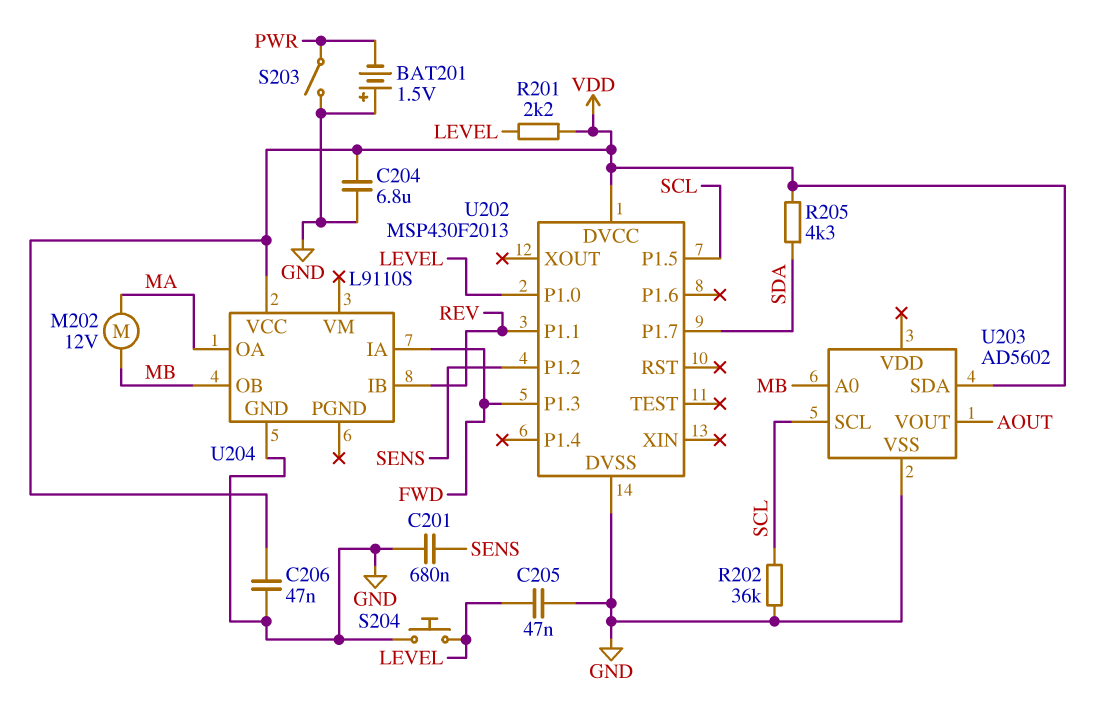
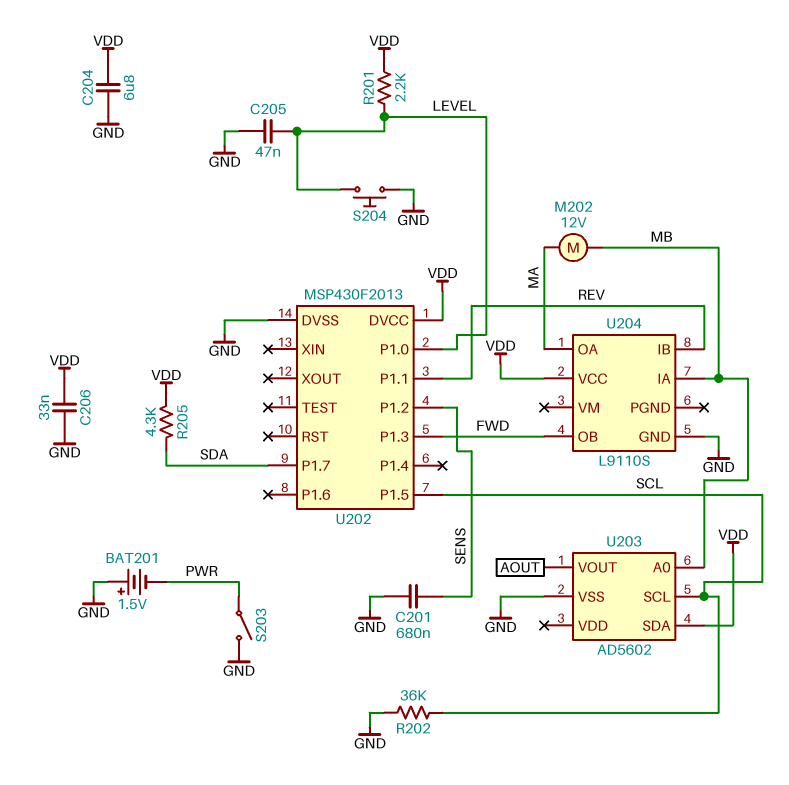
C206: 47nF (GND, VDD) -> 33nF (GND, VDD)
U204 pin IA: FWD -> MB
U204 pin OB: MB -> FWD

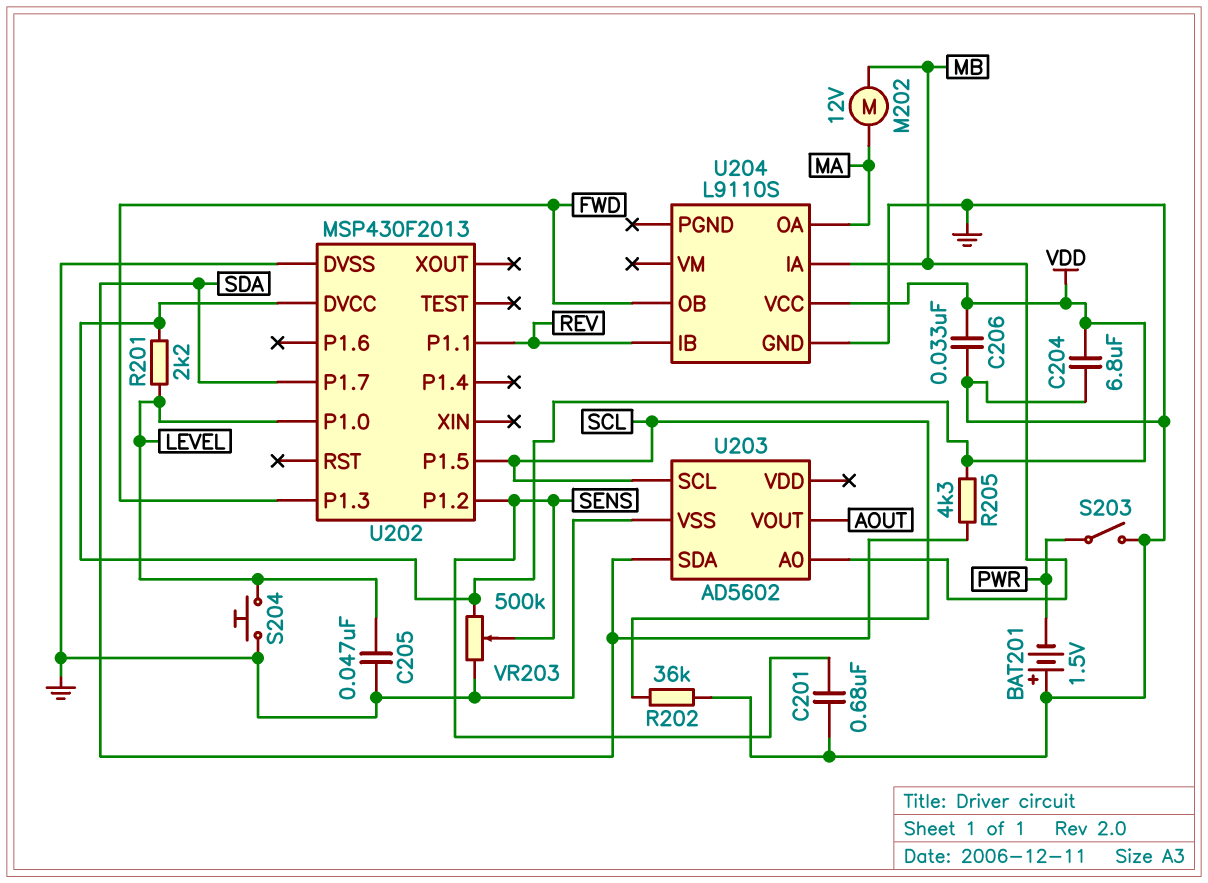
U203 pin SDA: VDD -> SDA
VR203: none -> 500k (GND, VDD, wiper SENS)

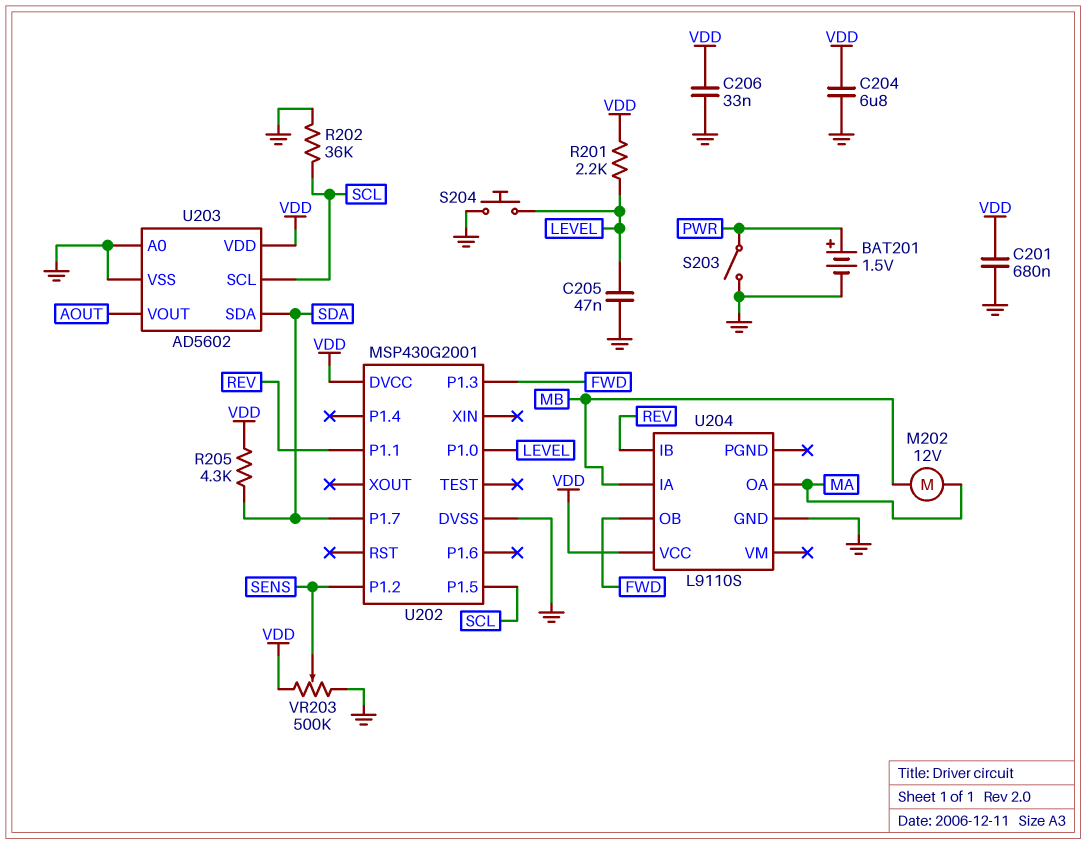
BAT201: 1.5V (plus GND, minus PWR) -> 1.5V (plus PWR, minus GND)
C201: 680nF (GND, SENS) -> 680nF (GND, VDD)
U202: MSP430F2013 -> MSP430G2001
U203 pin A0: MB -> GND
U203 pin VDD: none -> VDD

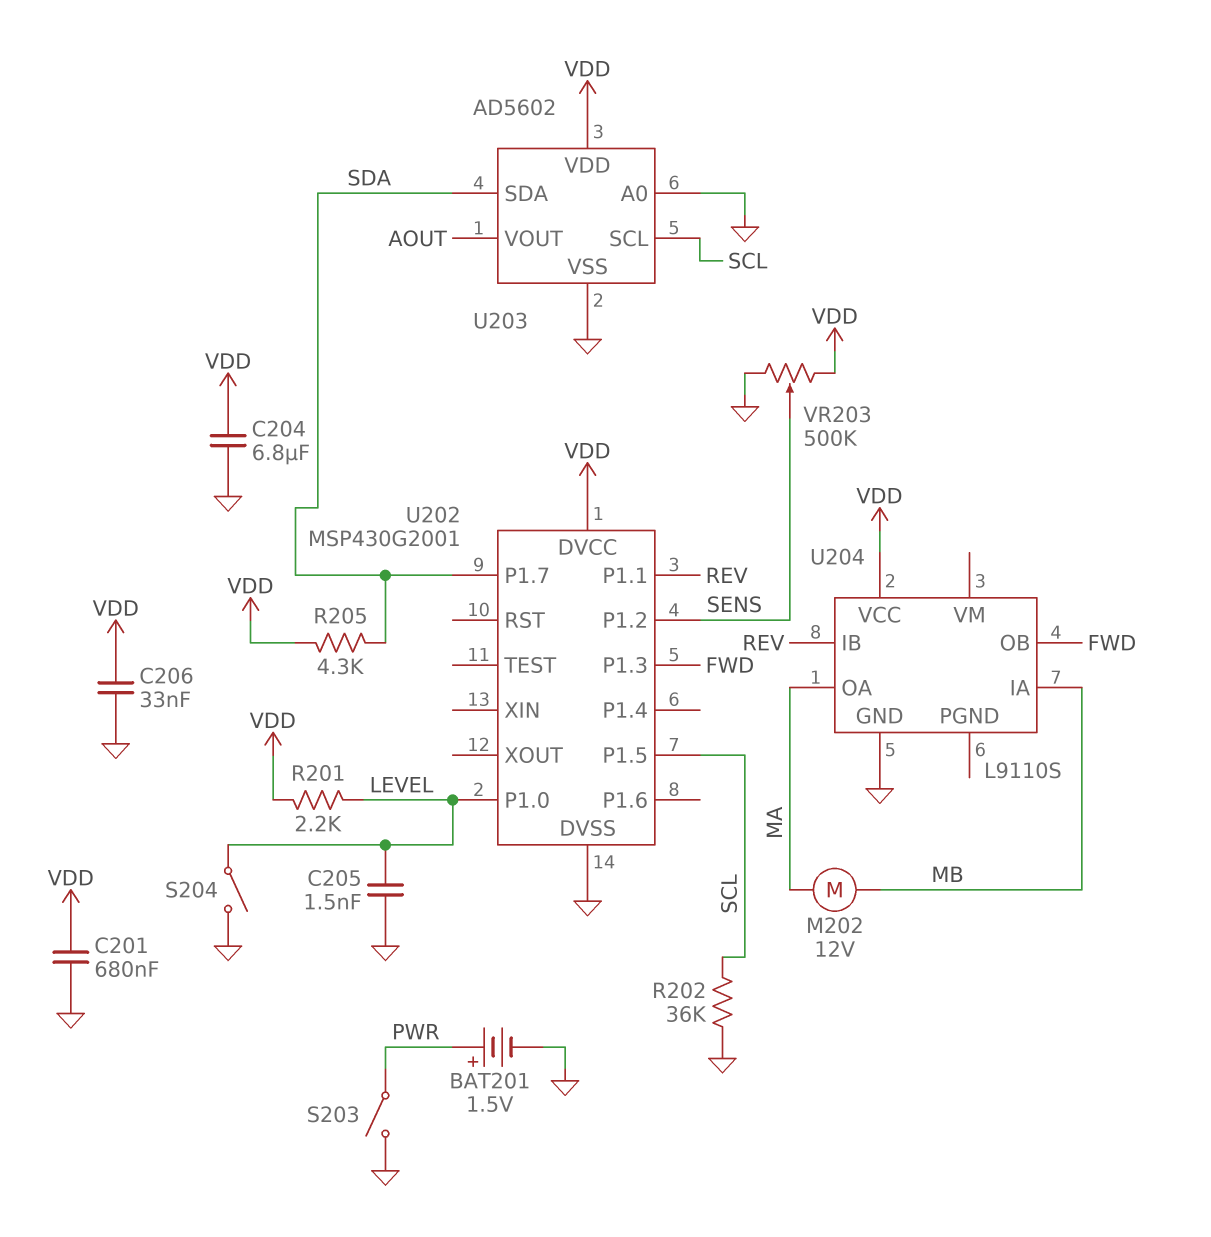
C205: 47nF (GND, LEVEL) -> 1.5nF (GND, LEVEL)
S204: button (GND, LEVEL) -> switch (GND, LEVEL)

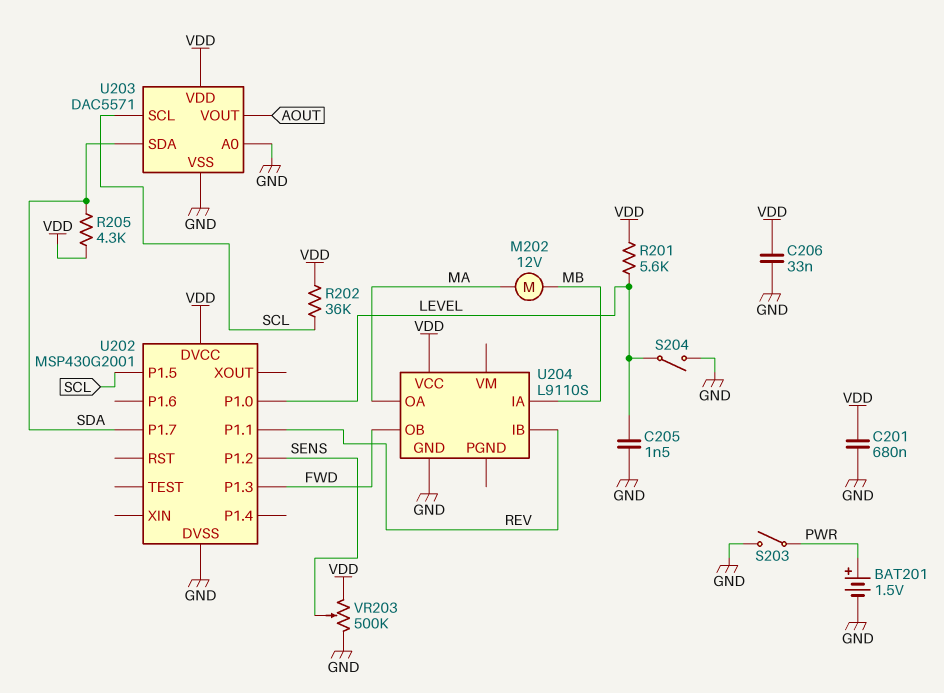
C204: 6.8uF (GND, VDD) -> none
R201: 2.2k (LEVEL, VDD) -> 5.6k (LEVEL, VDD)
R202: 36k (GND, SCL) -> 36k (SCL, VDD)
U203: AD5602 -> DAC5571

